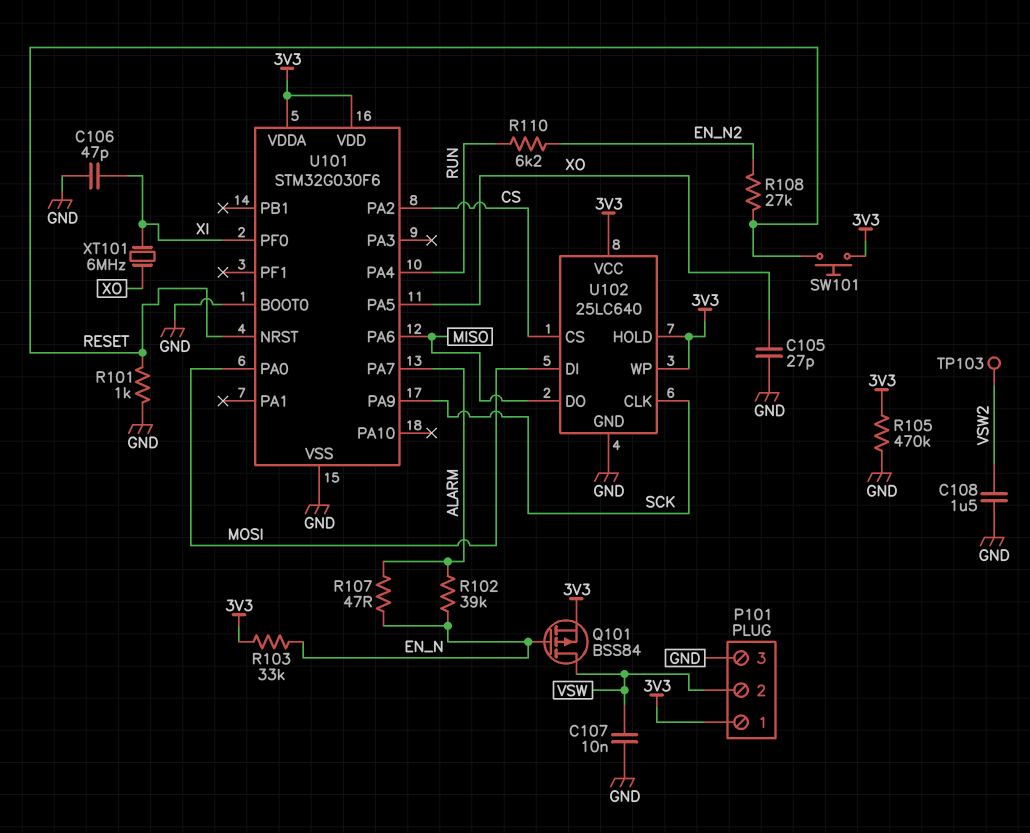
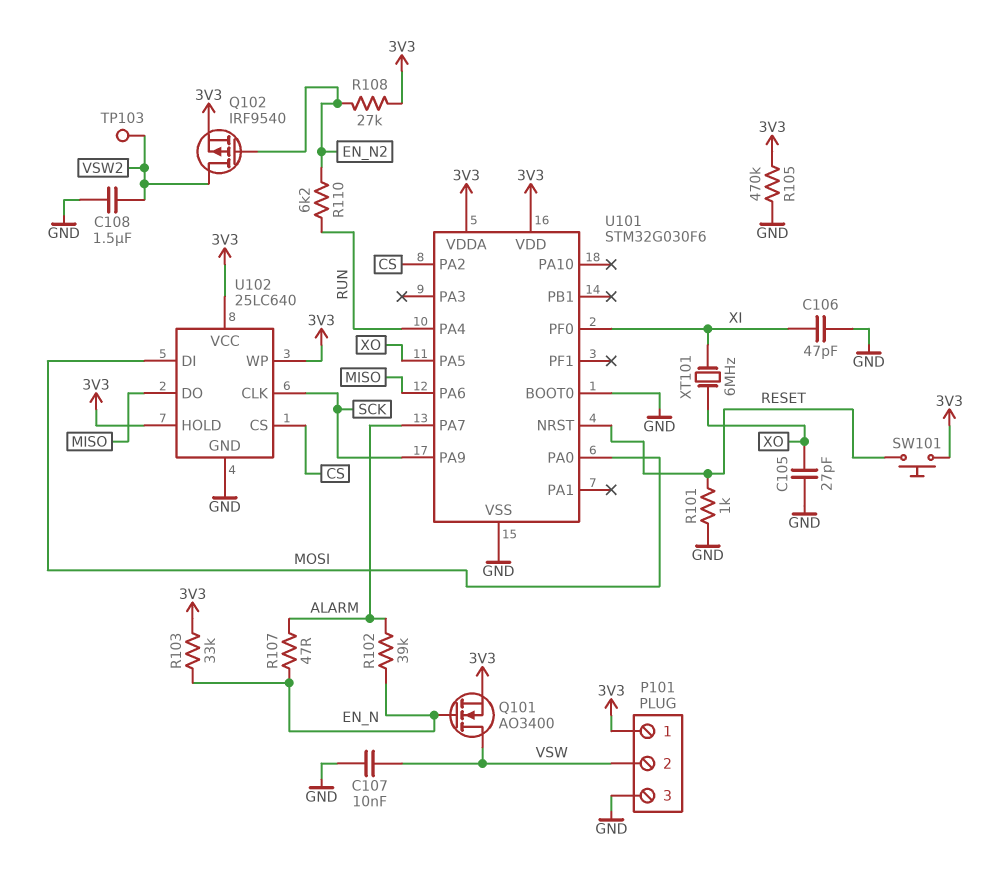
Q101: PMOS BSS84 (G EN_N, D VSW, S 3V3) -> NMOS AO3400 (G EN_N, D VSW, S 3V3)
Q102: none -> PMOS IRF9540 (G EN_N2, D VSW2, S 3V3)
R108: 27k (EN_N2, RESET) -> 27k (3V3, EN_N2)

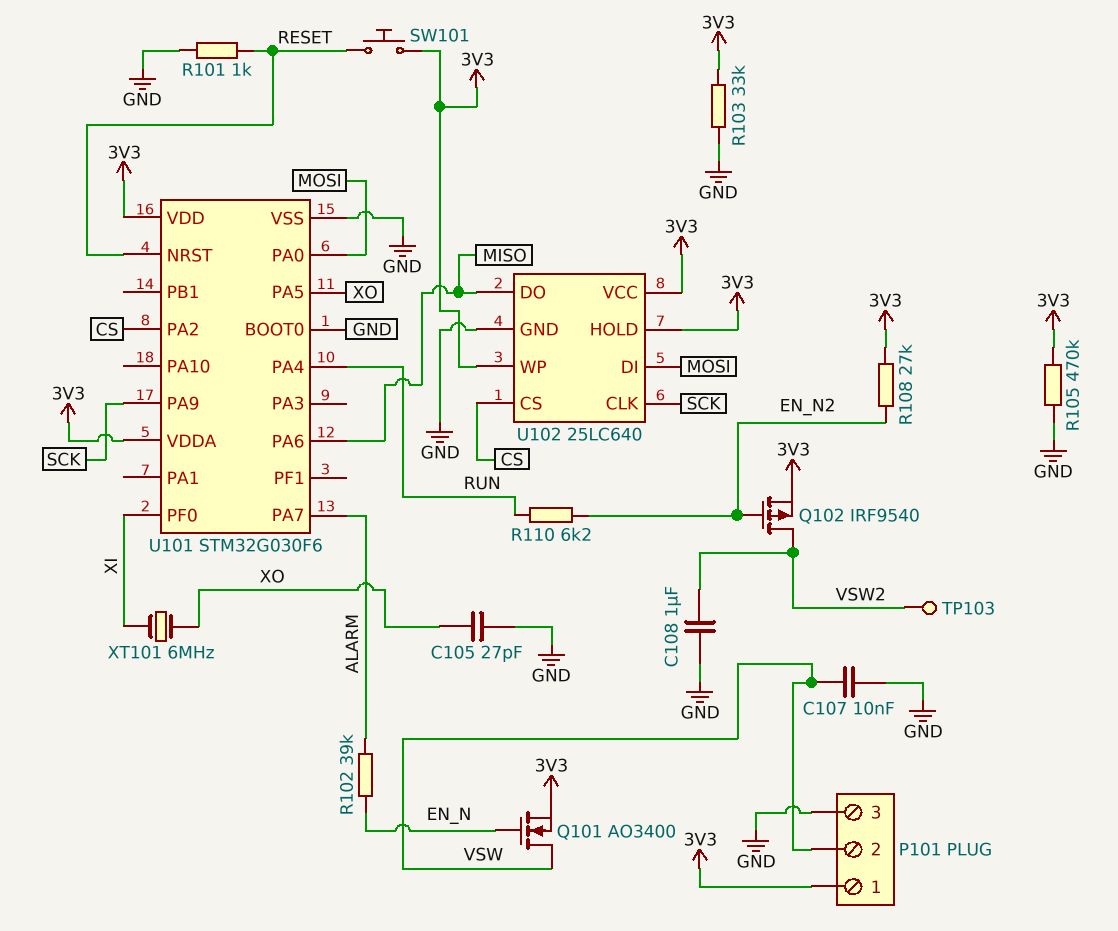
C106: 47pF (GND, XI) -> none
C108: 1.5uF (GND, VSW2) -> 1uF (GND, VSW2)
R103: 33k (3V3, EN_N) -> 33k (3V3, GND)
R107: 47 (ALARM, EN_N) -> none

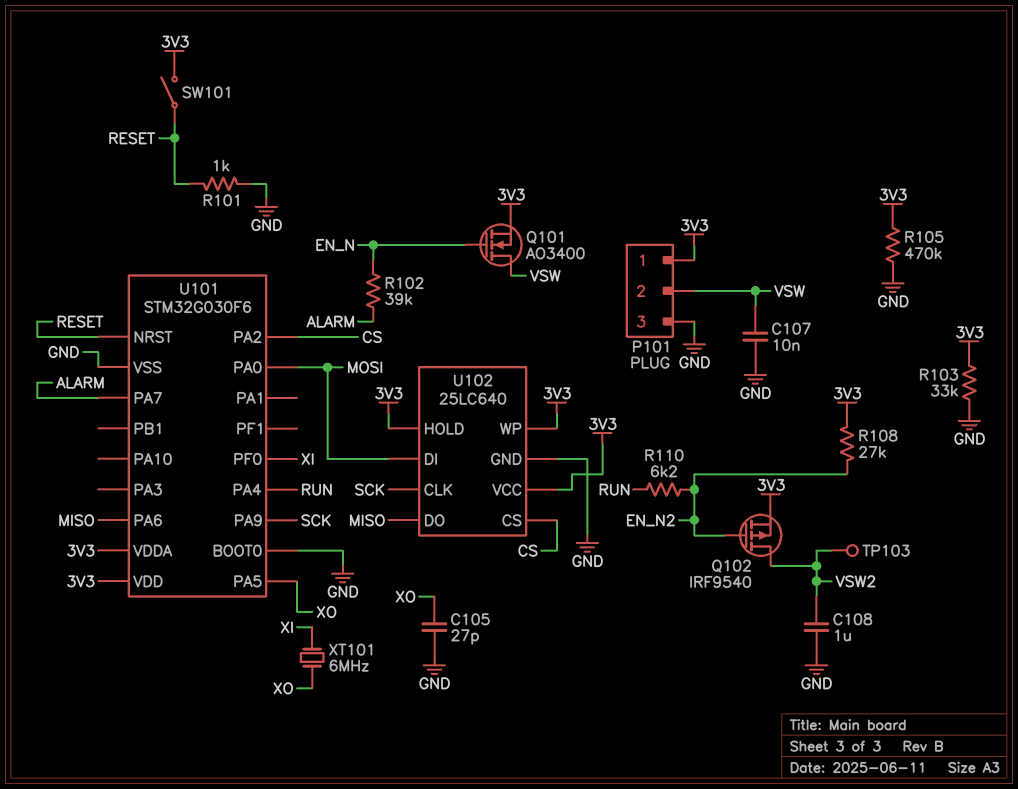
SW101: button (3V3, RESET) -> switch (3V3, RESET)

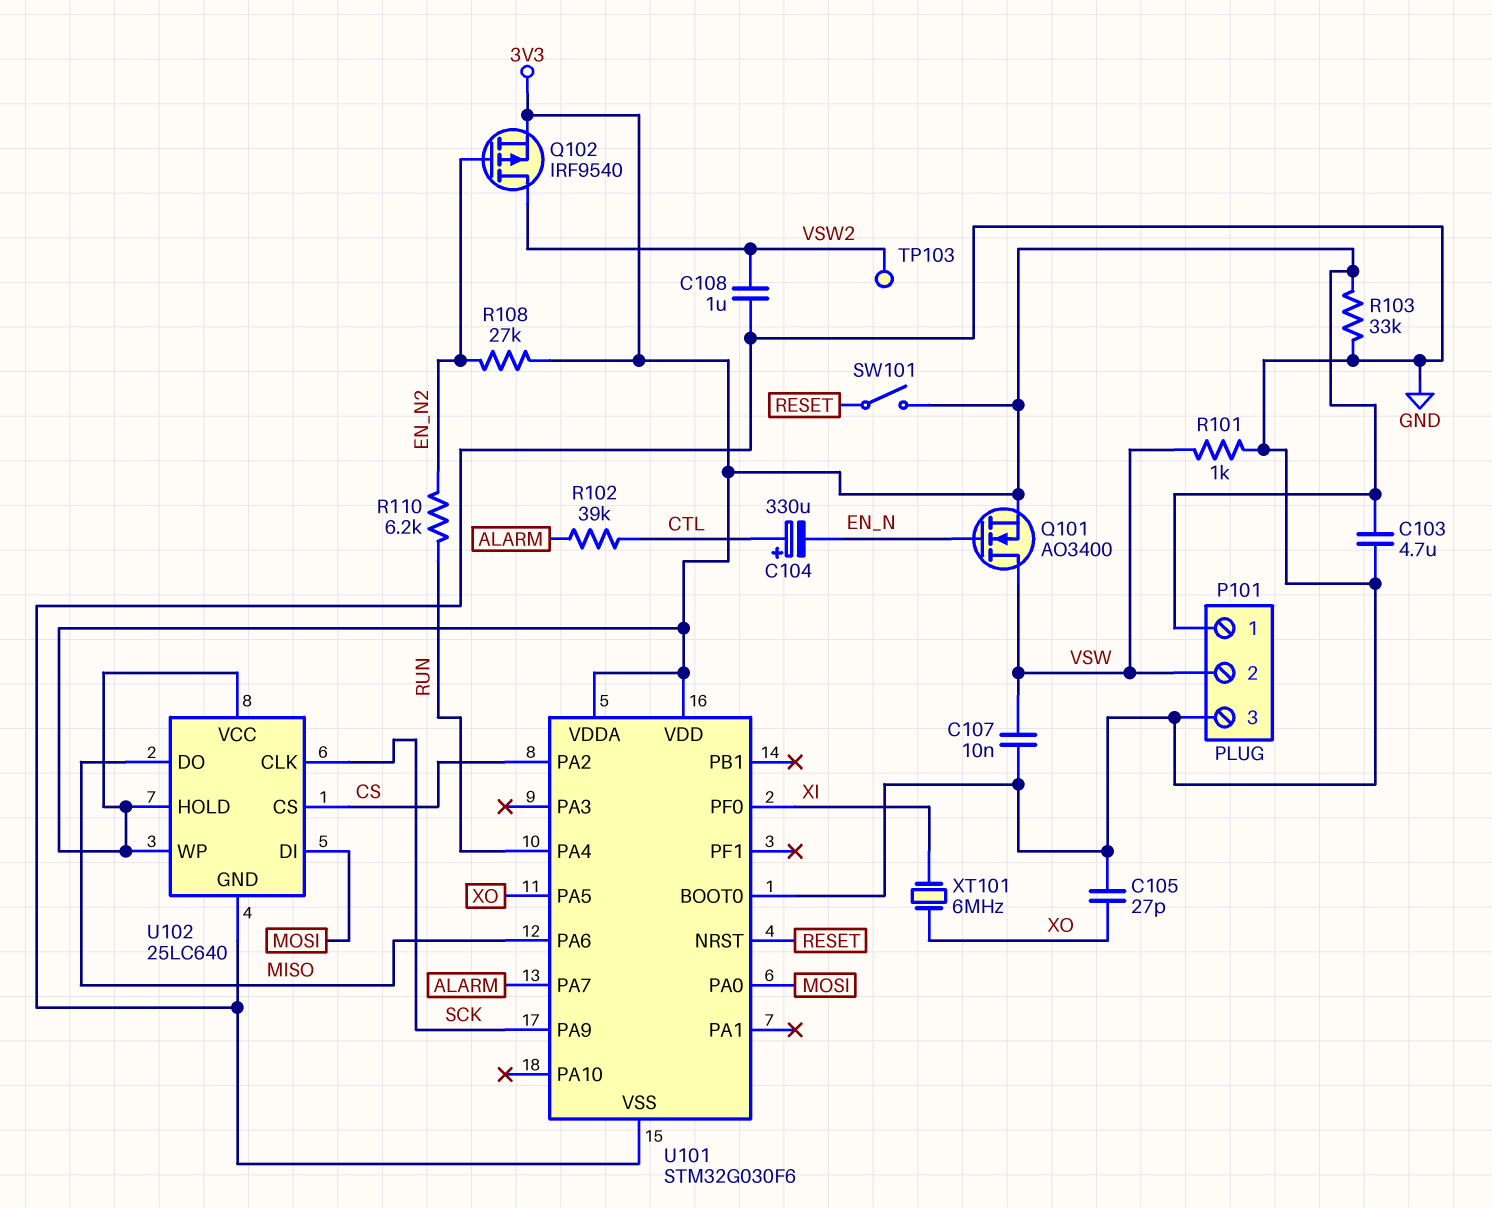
C103: none -> 4.7uF (3V3, GND)
C104: none -> 330uF (plus CTL, minus EN_N)
R101: 1k (GND, RESET) -> 1k (GND, VSW)
R102: 39k (ALARM, EN_N) -> 39k (ALARM, CTL)
R105: 470k (3V3, GND) -> none

